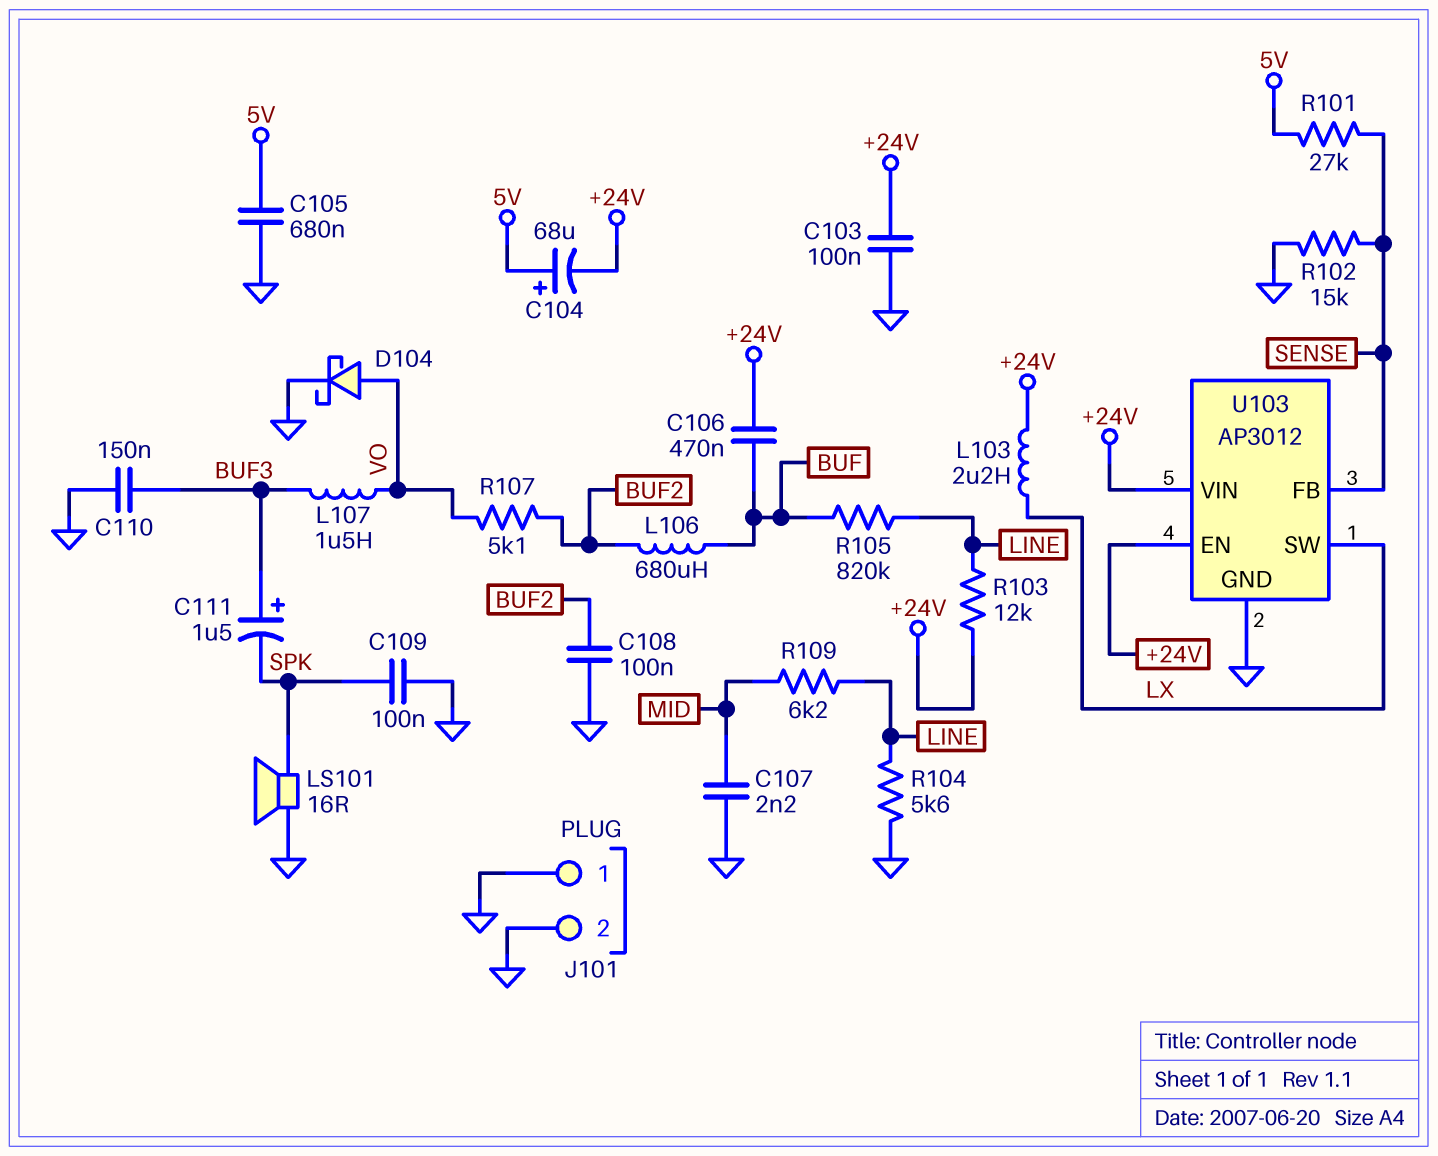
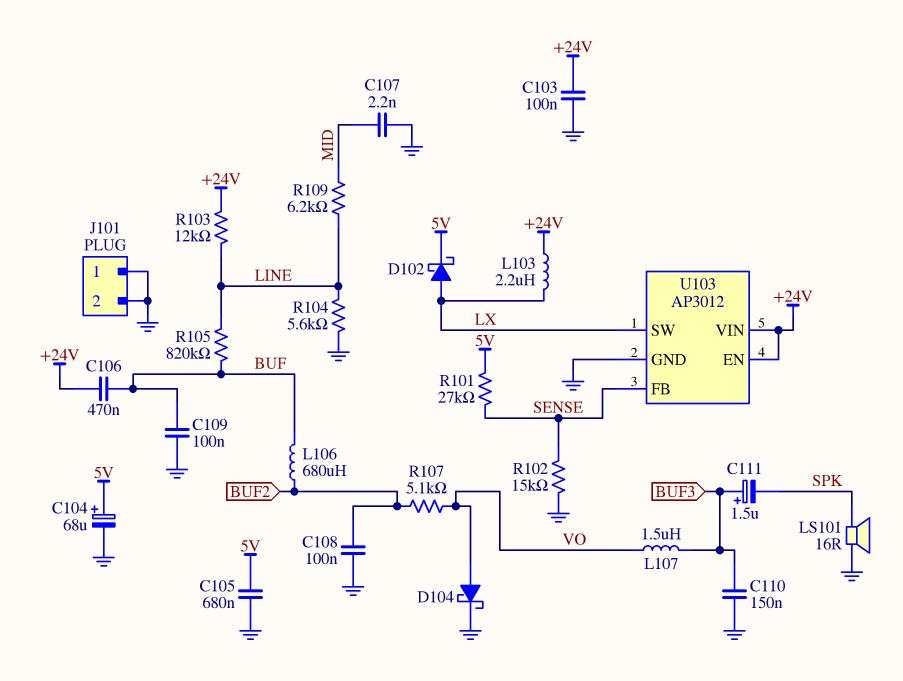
C104: 68uF (plus 5V, minus +24V) -> 68uF (plus 5V, minus GND)
C109: 100nF (GND, SPK) -> 100nF (BUF, GND)
D102: none -> schottky (A LX, K 5V)

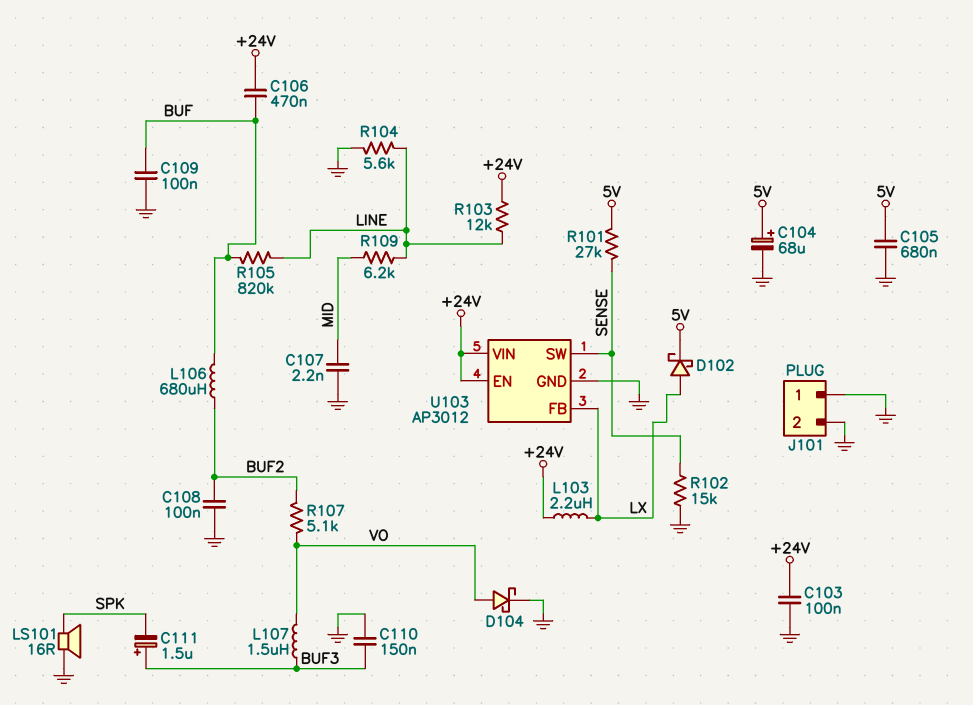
U103 pin FB: SENSE -> LX
U103 pin SW: LX -> SENSE

